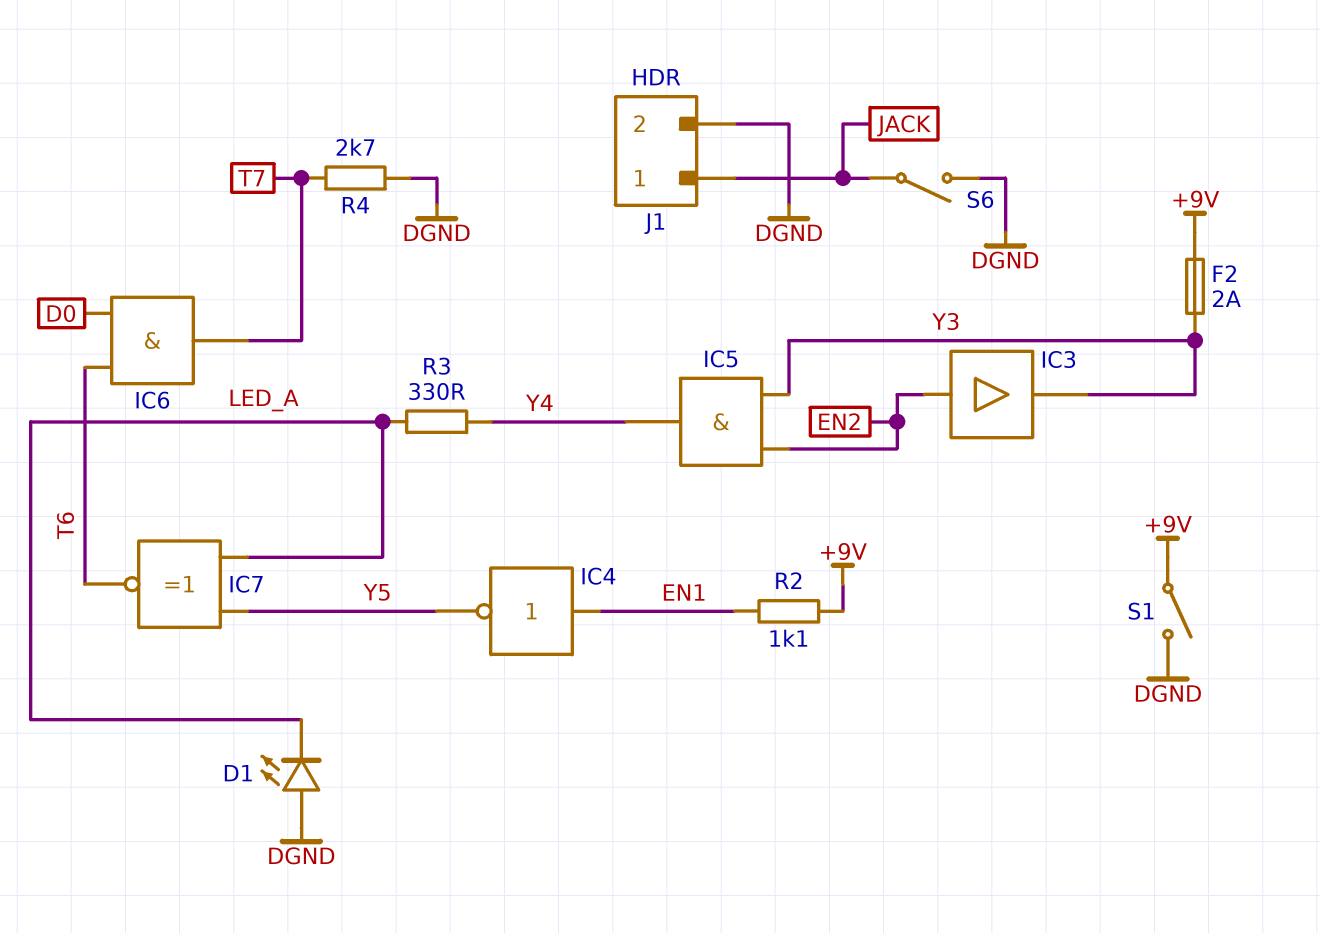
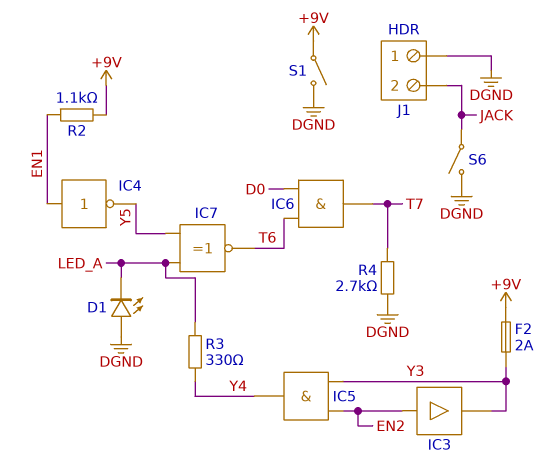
J1 pin 1: JACK -> DGND
J1 pin 2: DGND -> JACK

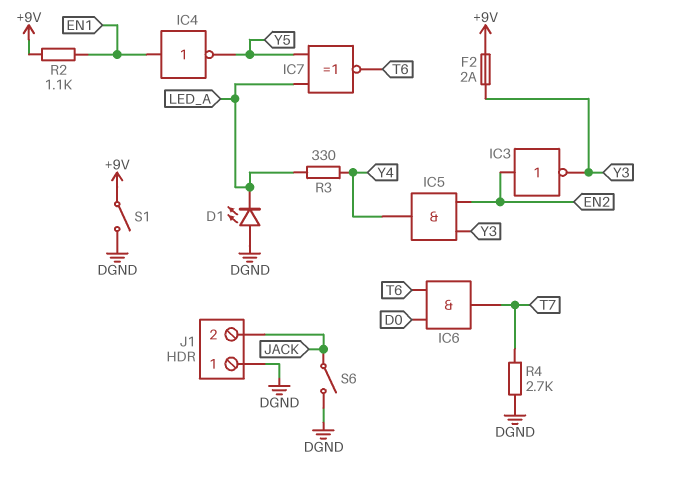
IC3: buffer (in EN2, out Y3) -> NOT (in EN2, out Y3)

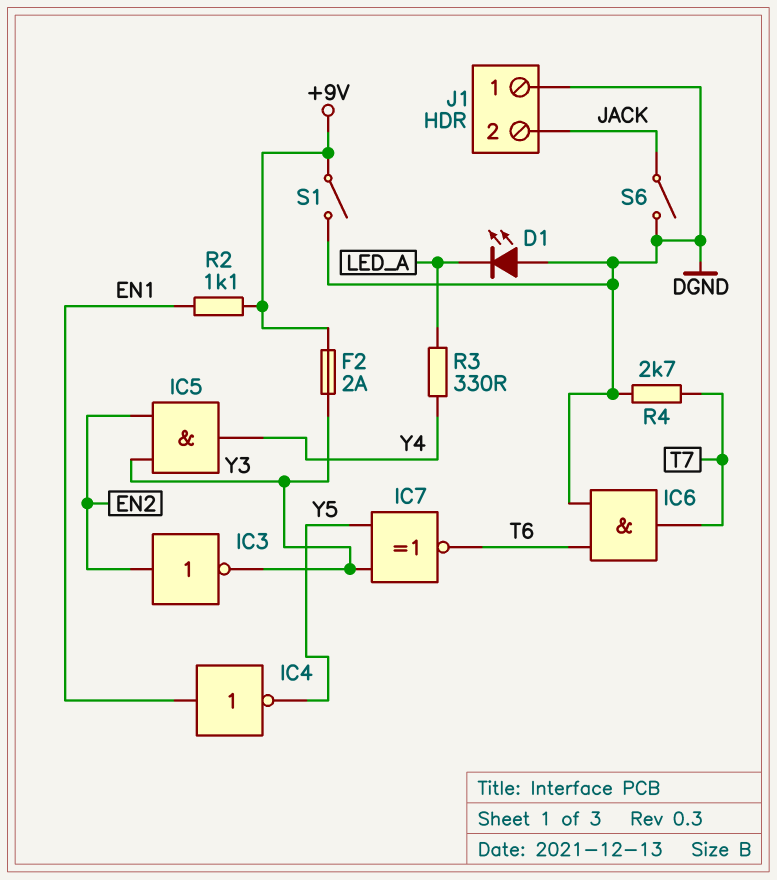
IC6: AND (in D0, in T6, out T7) -> AND (in DGND, in T6, out T7)
IC7: XNOR (in LED_A, in Y5, out T6) -> XNOR (in Y3, in Y5, out T6)

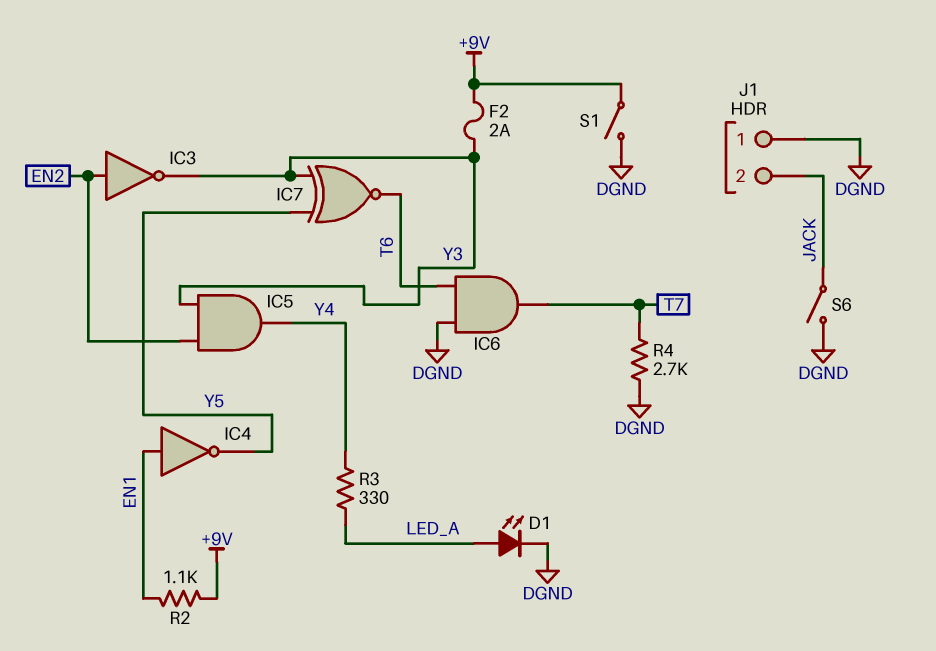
D1: LED (A DGND, K LED_A) -> LED (A LED_A, K DGND)

